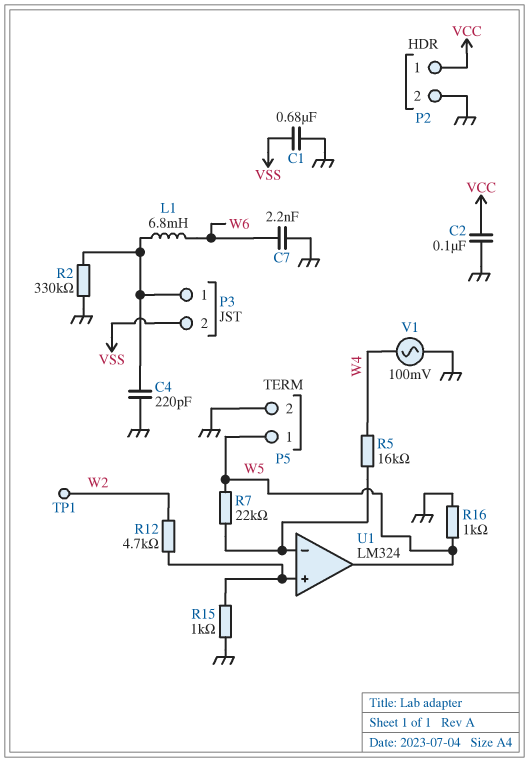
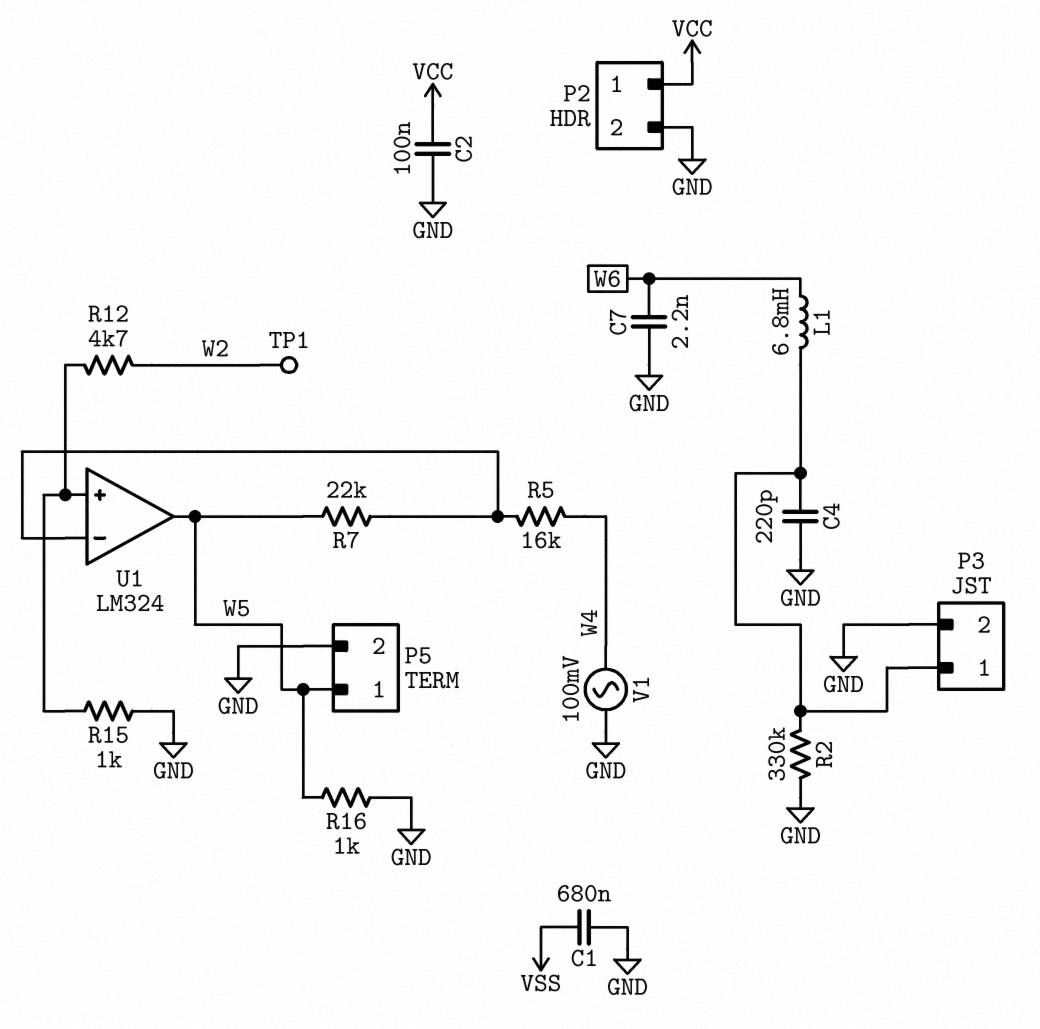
P3 pin 2: VSS -> GND

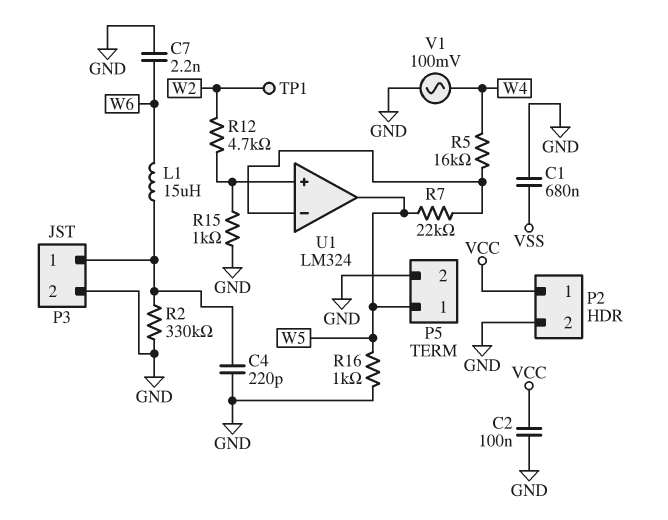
L1: 6.8mH (P3/1, W6) -> 15uH (P3/1, W6)

